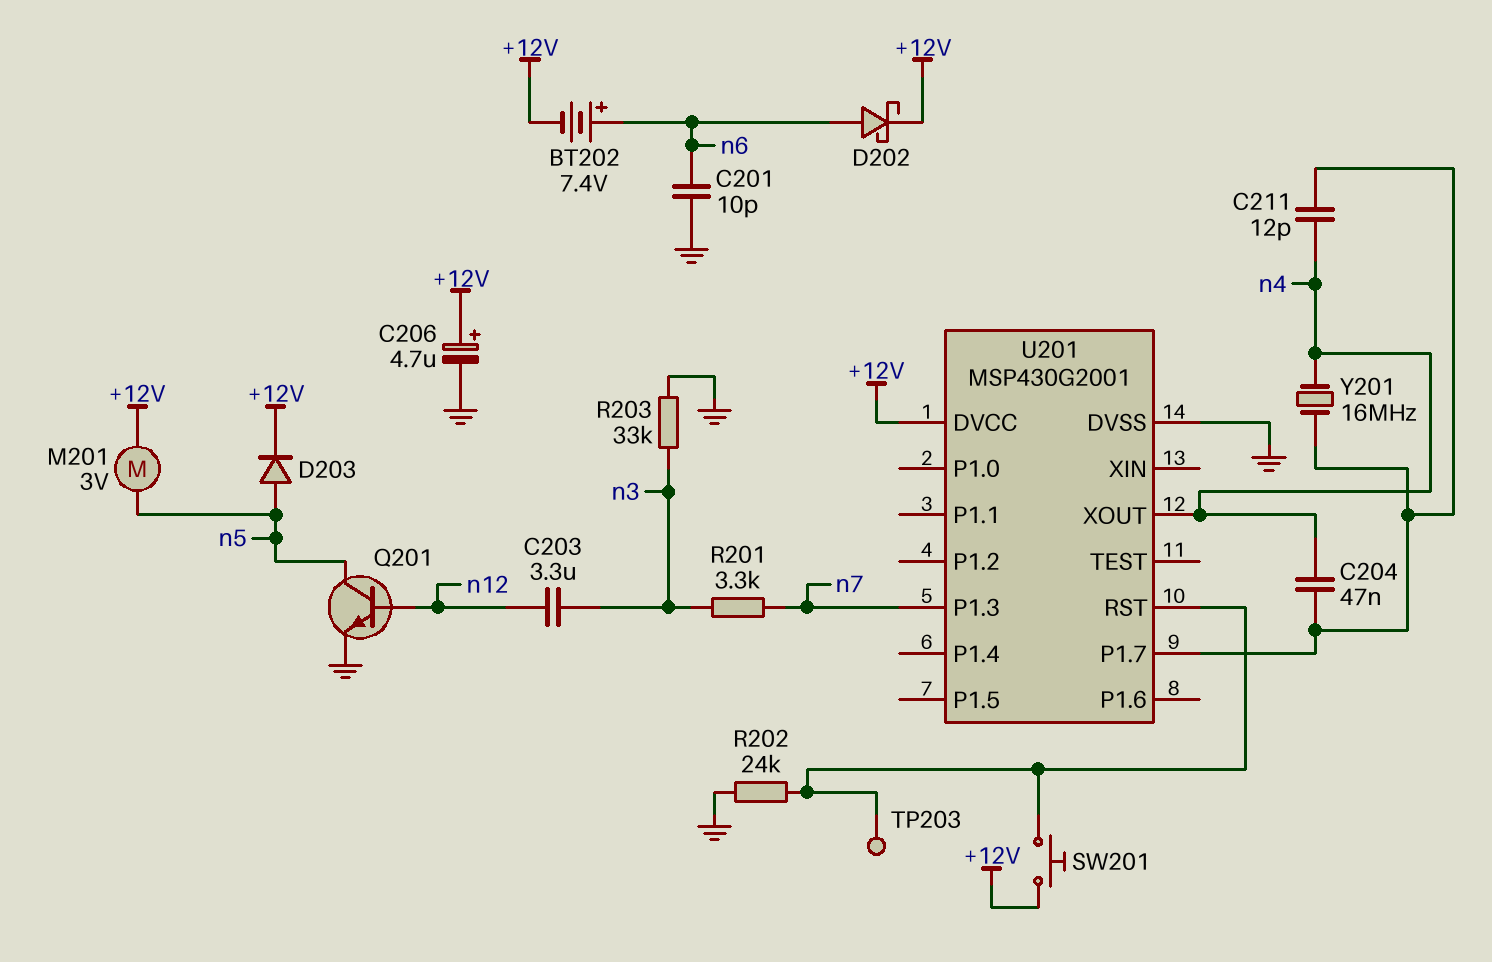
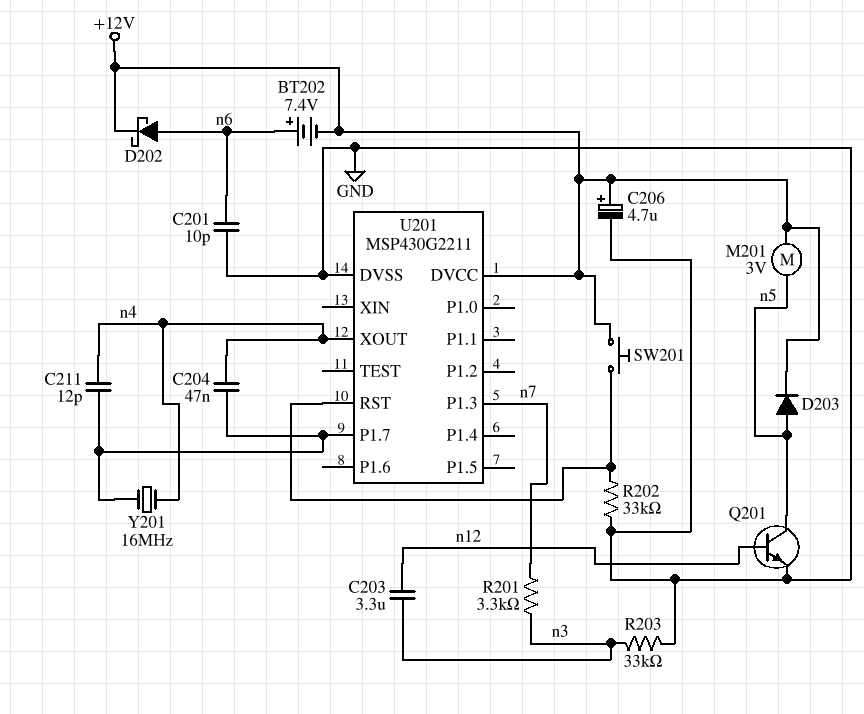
R202: 24k (GND, U201/RST) -> 33k (GND, U201/RST)
TP203: test point (U201/RST) -> none
U201: MSP430G2001 -> MSP430G2211

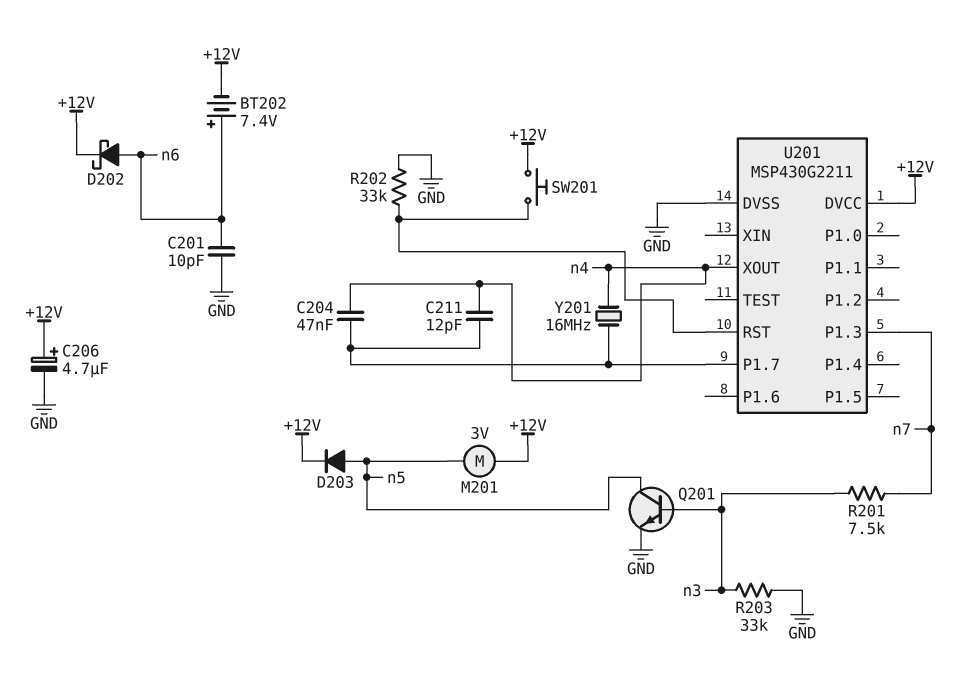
C203: 3.3uF (n3, n12) -> none
Q201: NPN (B n12, C n5, E GND) -> NPN (B n3, C n5, E GND)
R201: 3.3k (n3, n7) -> 7.5k (n3, n7)

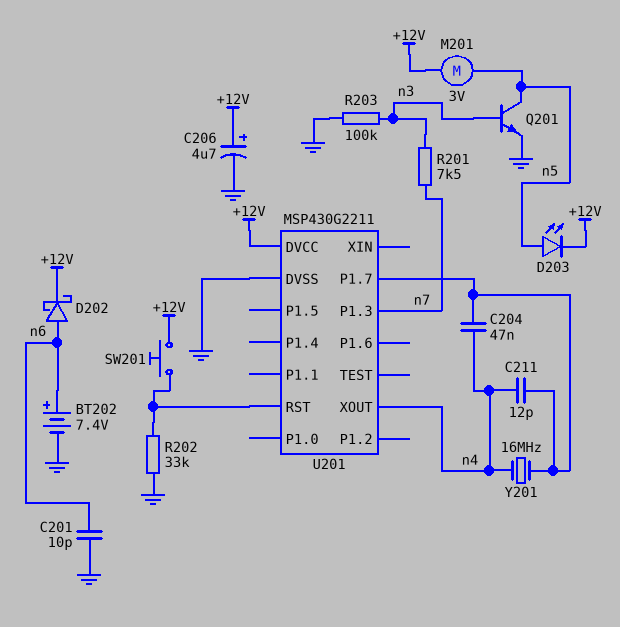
BT202: 7.4V (plus n6, minus +12V) -> 7.4V (plus n6, minus GND)
D203: diode (A n5, K +12V) -> LED (A n5, K +12V)
R203: 33k (GND, n3) -> 100k (GND, n3)

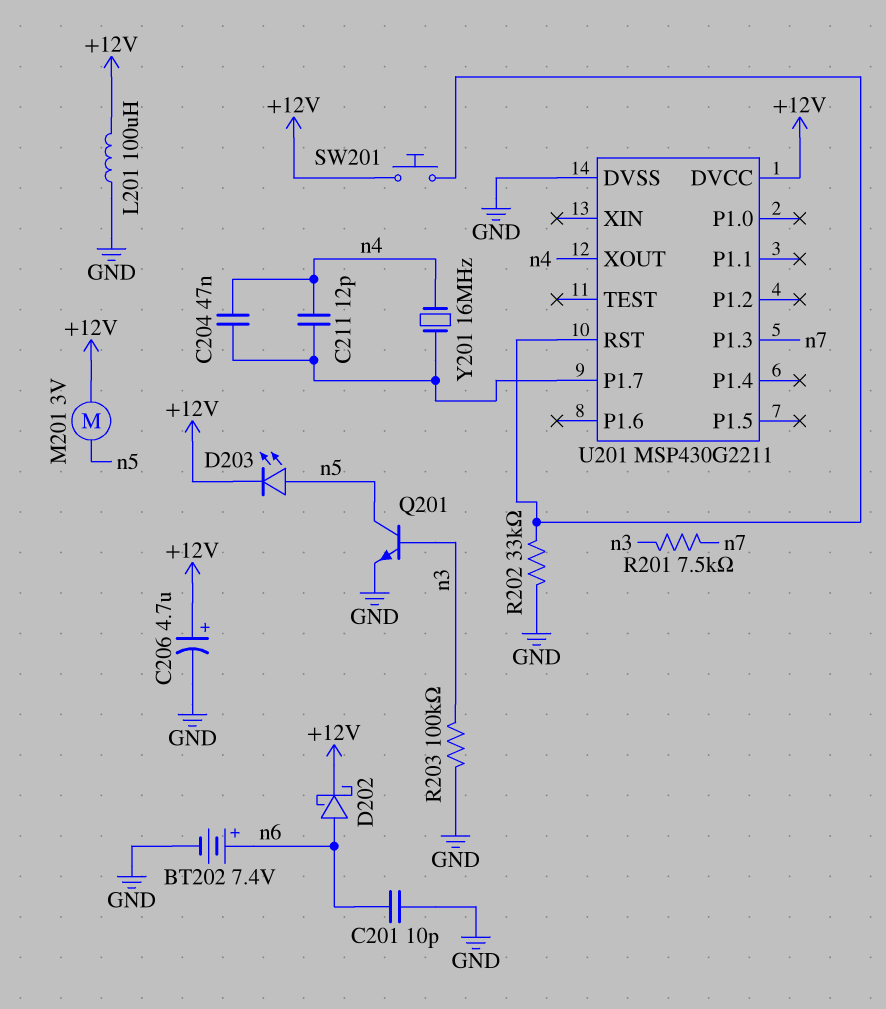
L201: none -> 100uH (+12V, GND)

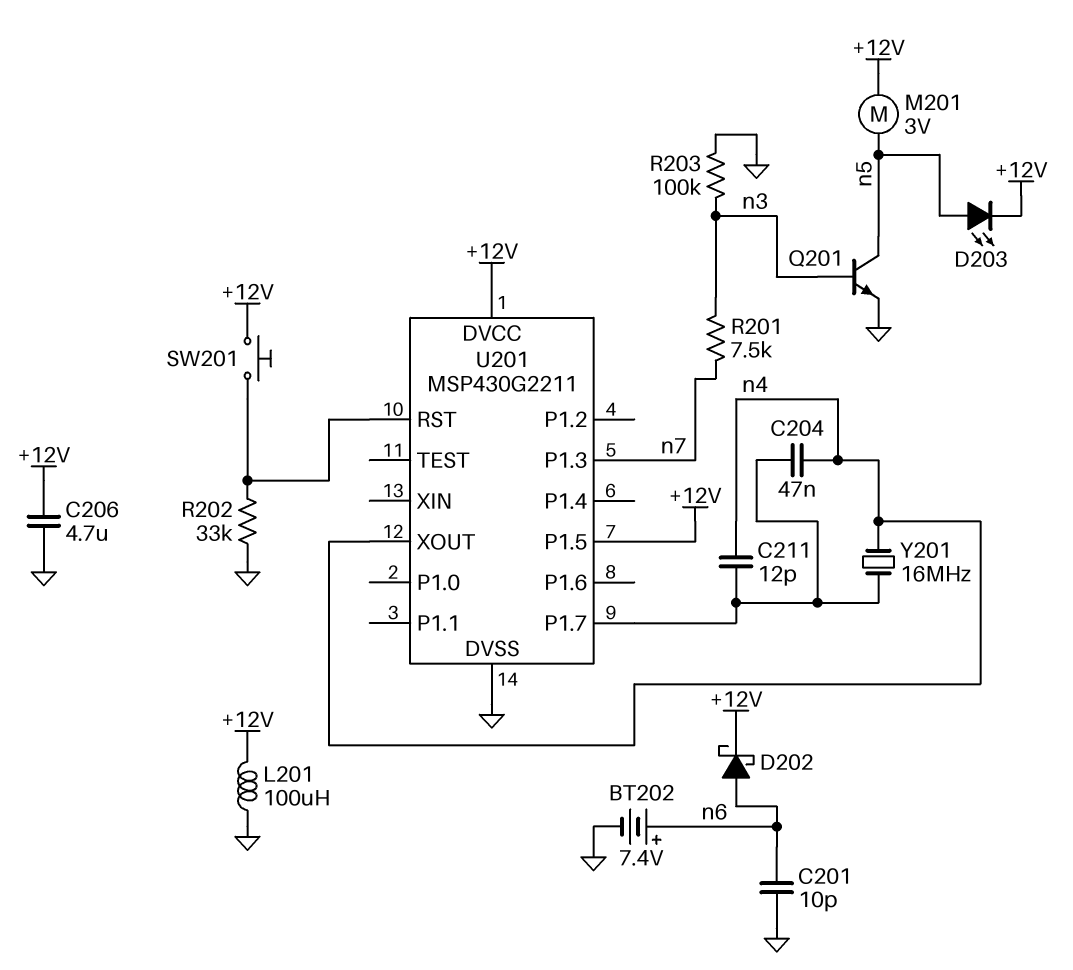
C206: 4.7uF (plus +12V, minus GND) -> 4.7uF (+12V, GND)
U201 pin P1.5: none -> +12V

